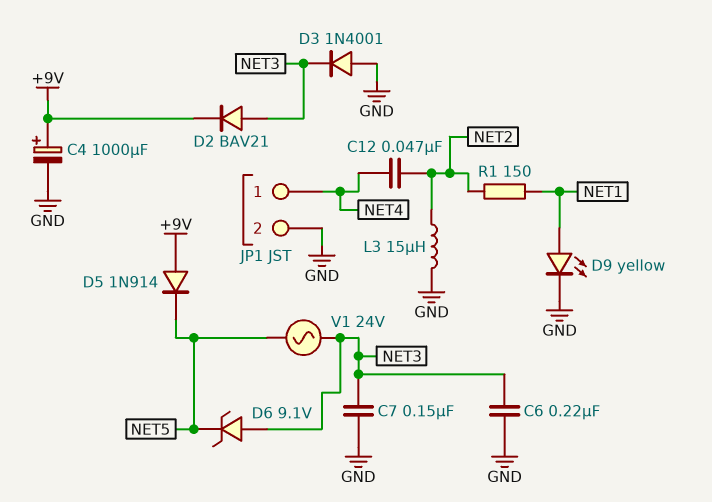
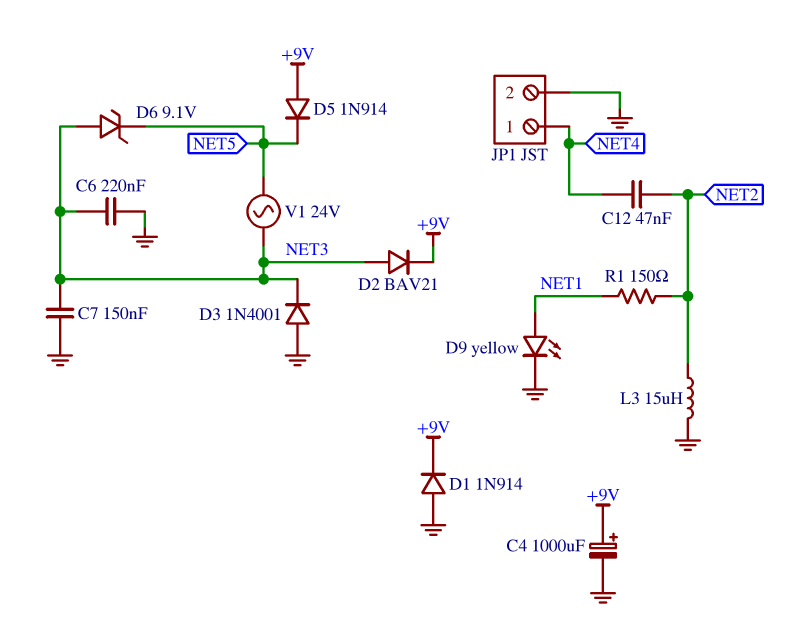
D1: none -> diode 1N914 (A GND, K +9V)

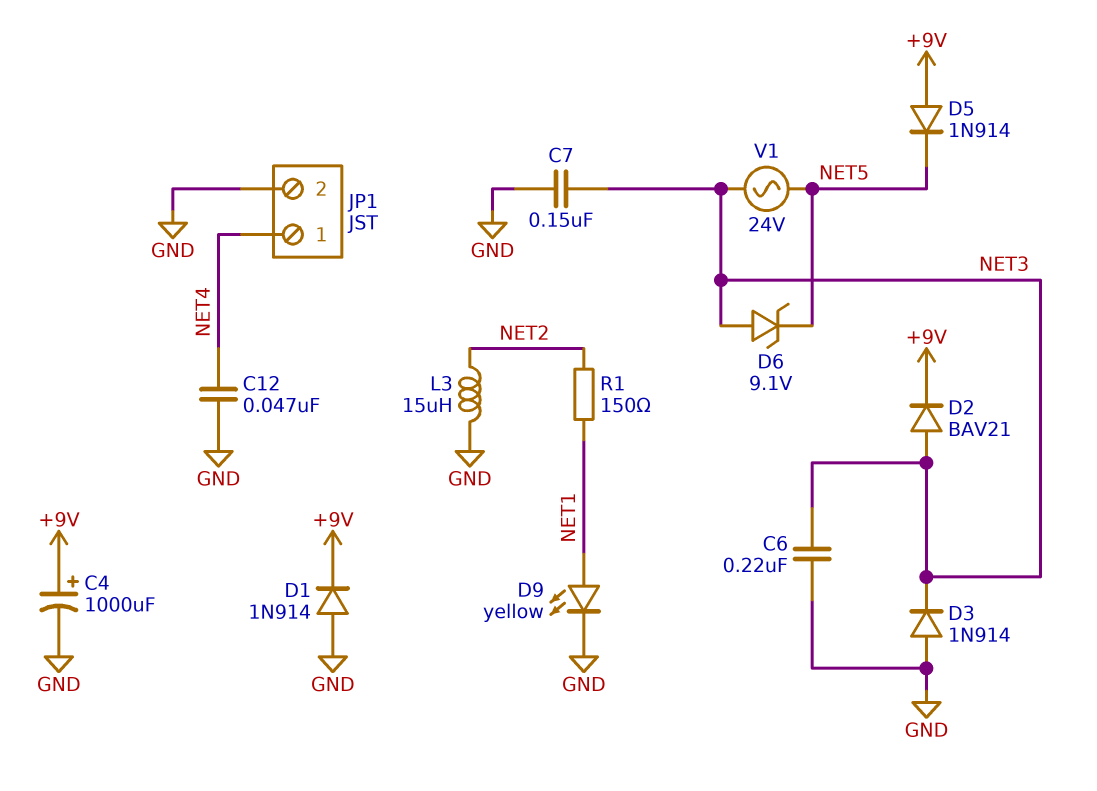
C12: 47nF (NET2, NET4) -> 47nF (GND, NET4)
D3: diode 1N4001 (A GND, K NET3) -> diode 1N914 (A GND, K NET3)

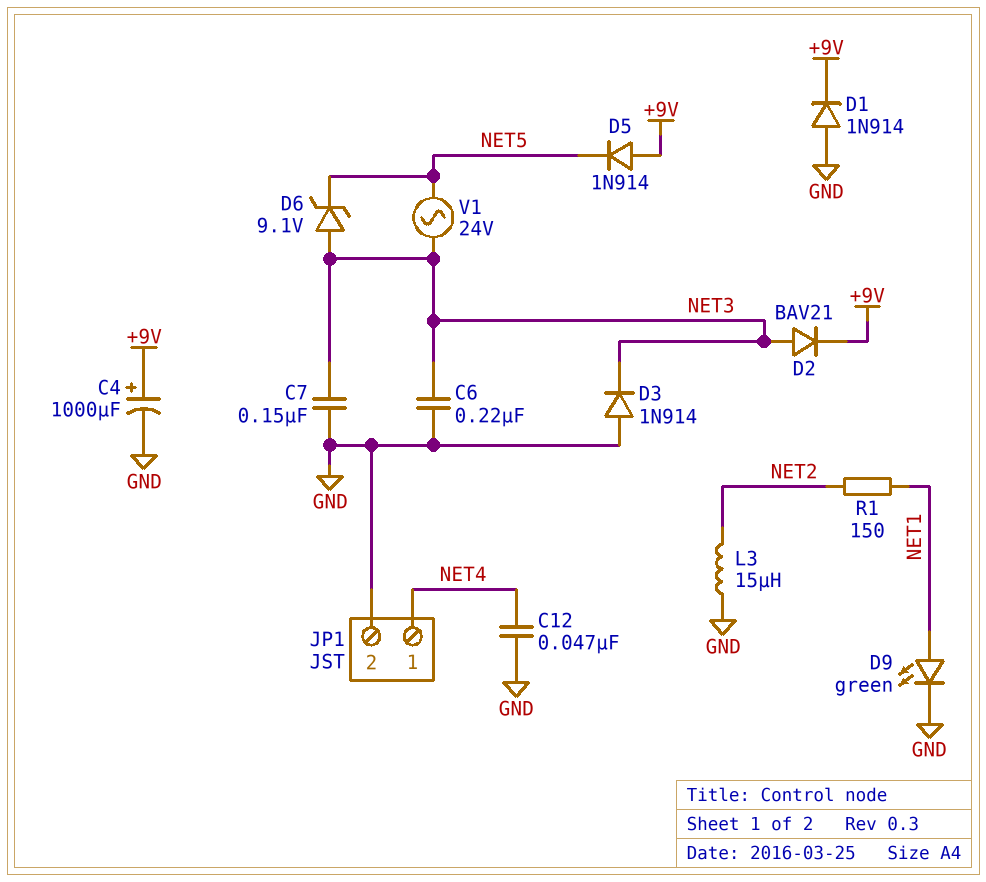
D9: LED yellow (A NET1, K GND) -> LED green (A NET1, K GND)

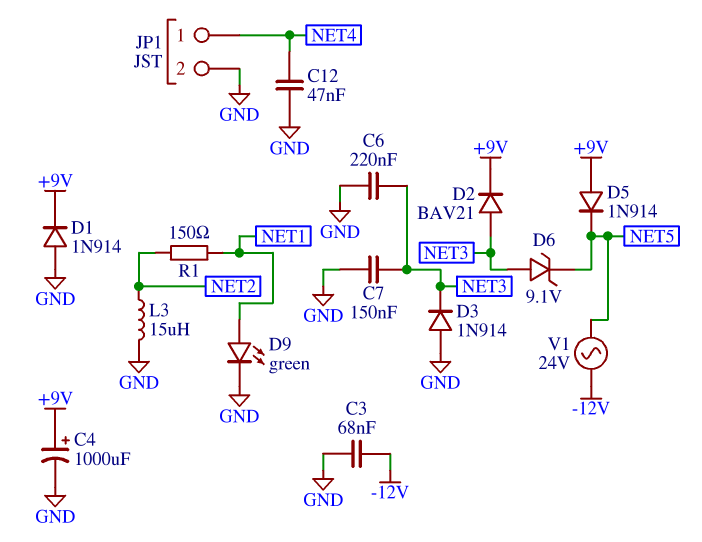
C3: none -> 68nF (-12V, GND)
V1: AC 24V (NET3, NET5) -> AC 24V (-12V, NET5)

